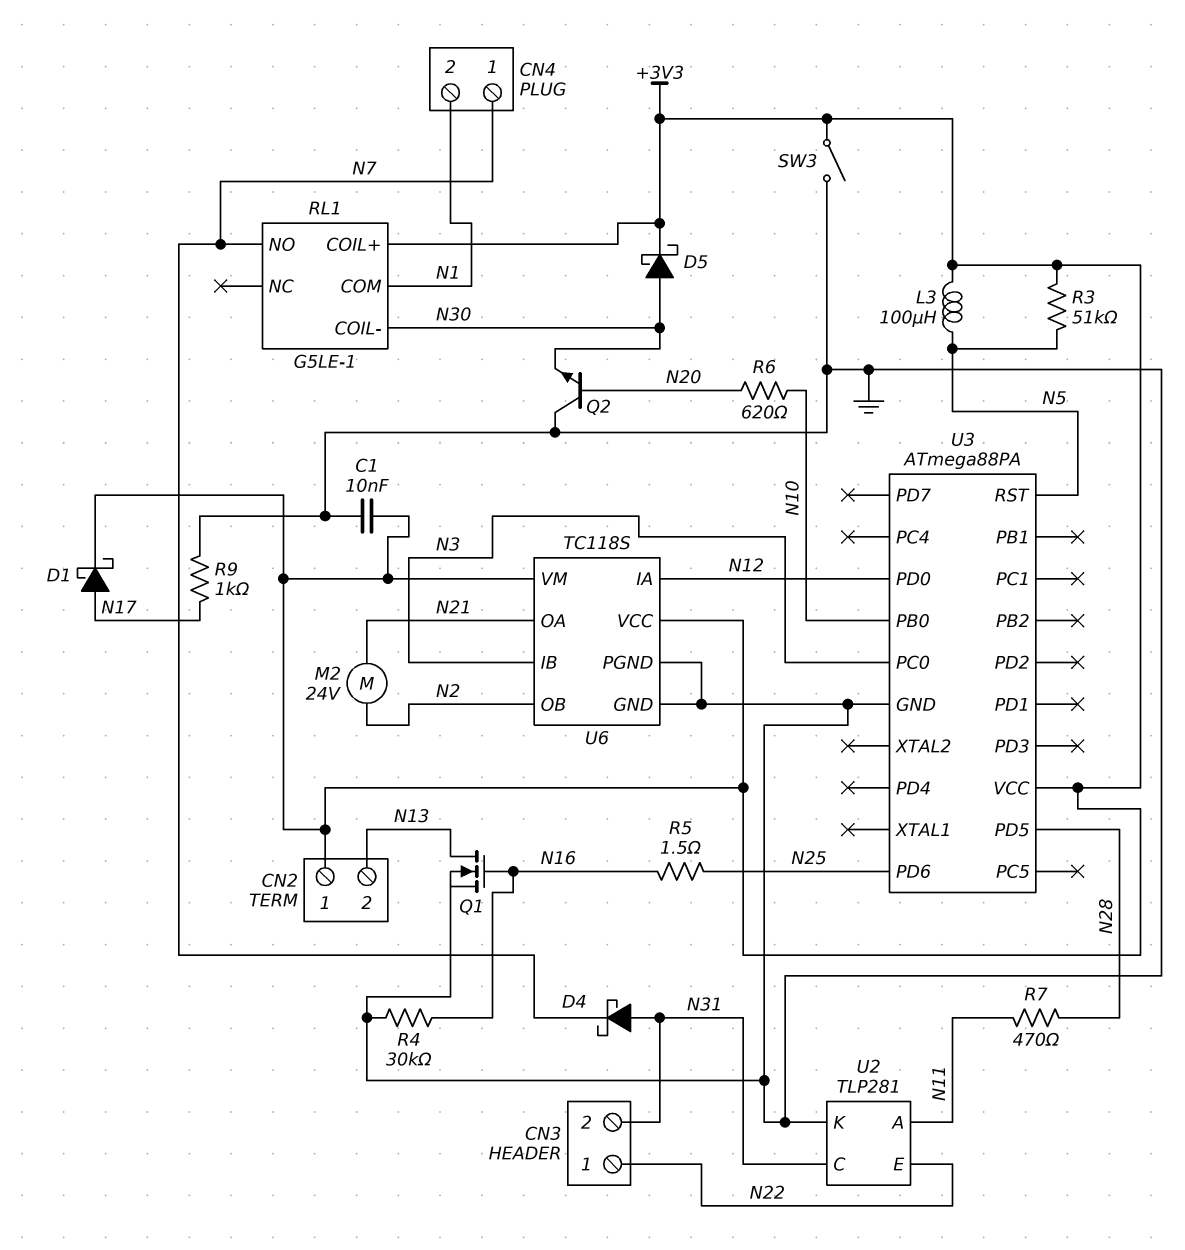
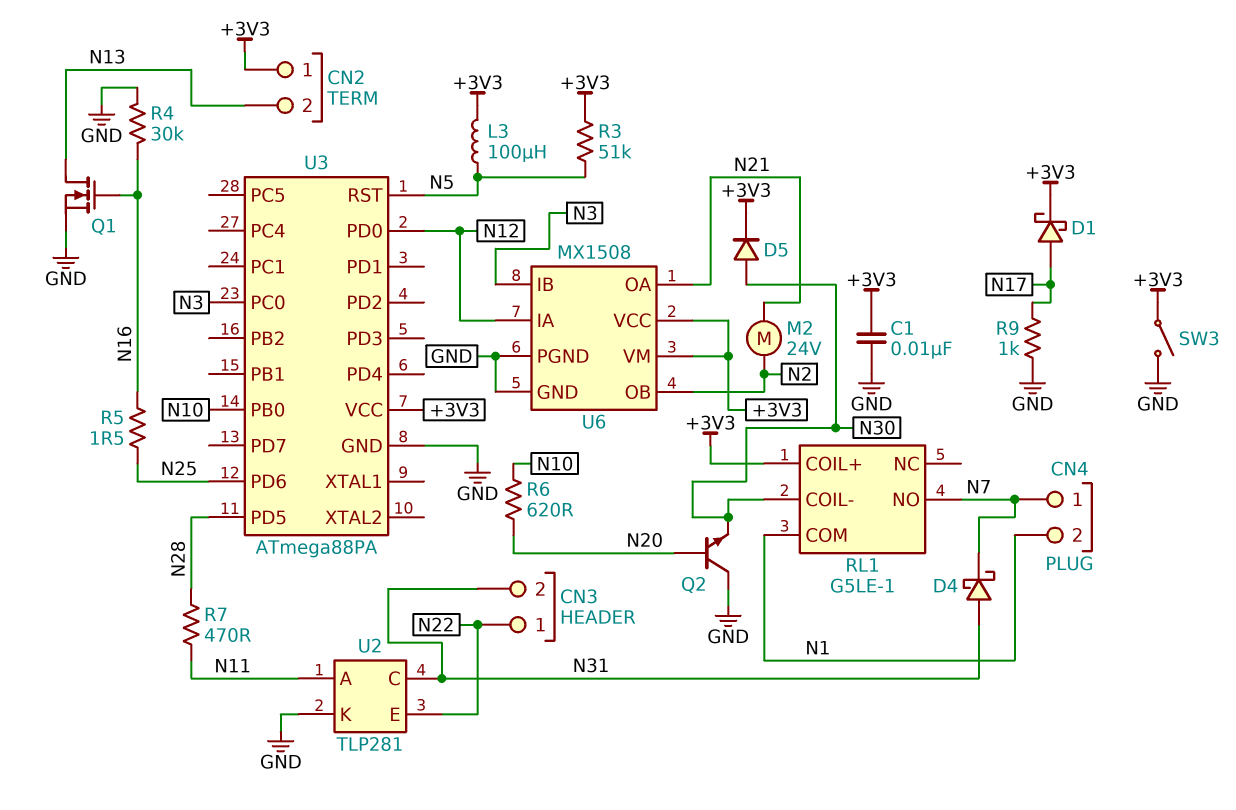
D5: schottky (A N30, K +3V3) -> diode (A N30, K +3V3)
U6: TC118S -> MX1508

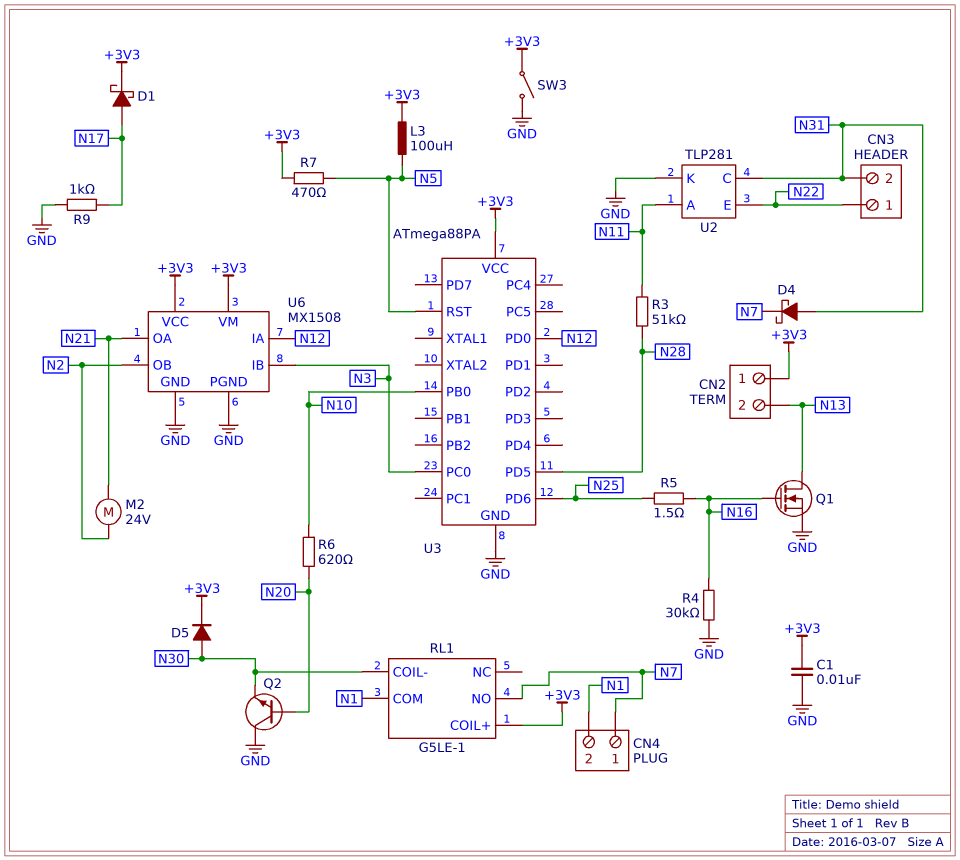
R3: 51k (+3V3, N5) -> 51k (N11, N28)
R7: 470 (N11, N28) -> 470 (+3V3, N5)

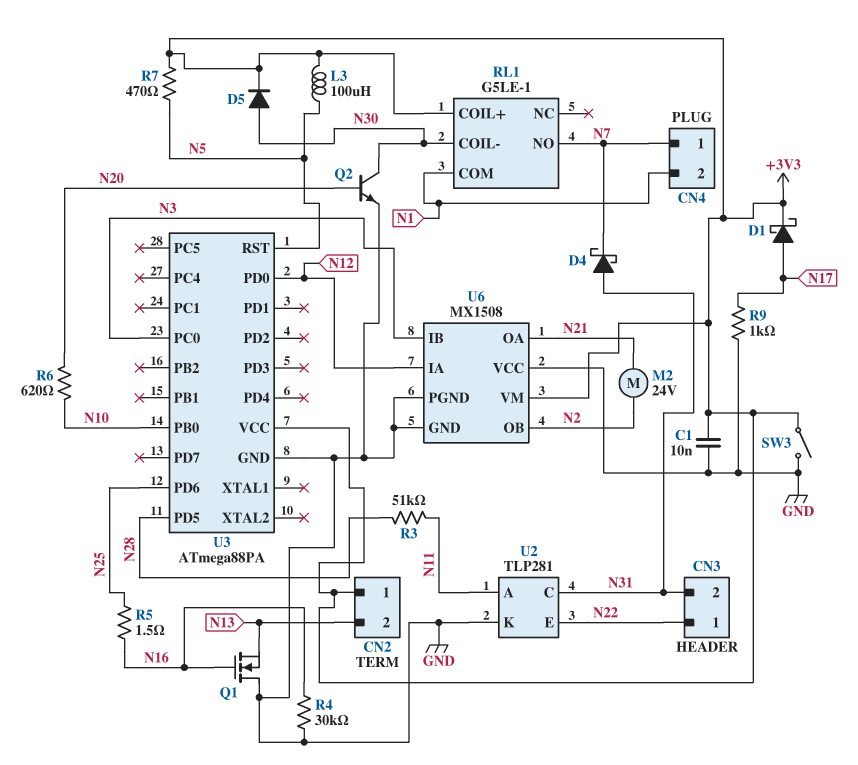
Q1: NMOS (G N16, D N13, S GND) -> NMOS (G N16, D GND, S N13)
Q2: NPN (B N20, C GND, E N30) -> NPN (B N20, C N30, E GND)
U6 pin VCC: +3V3 -> GND

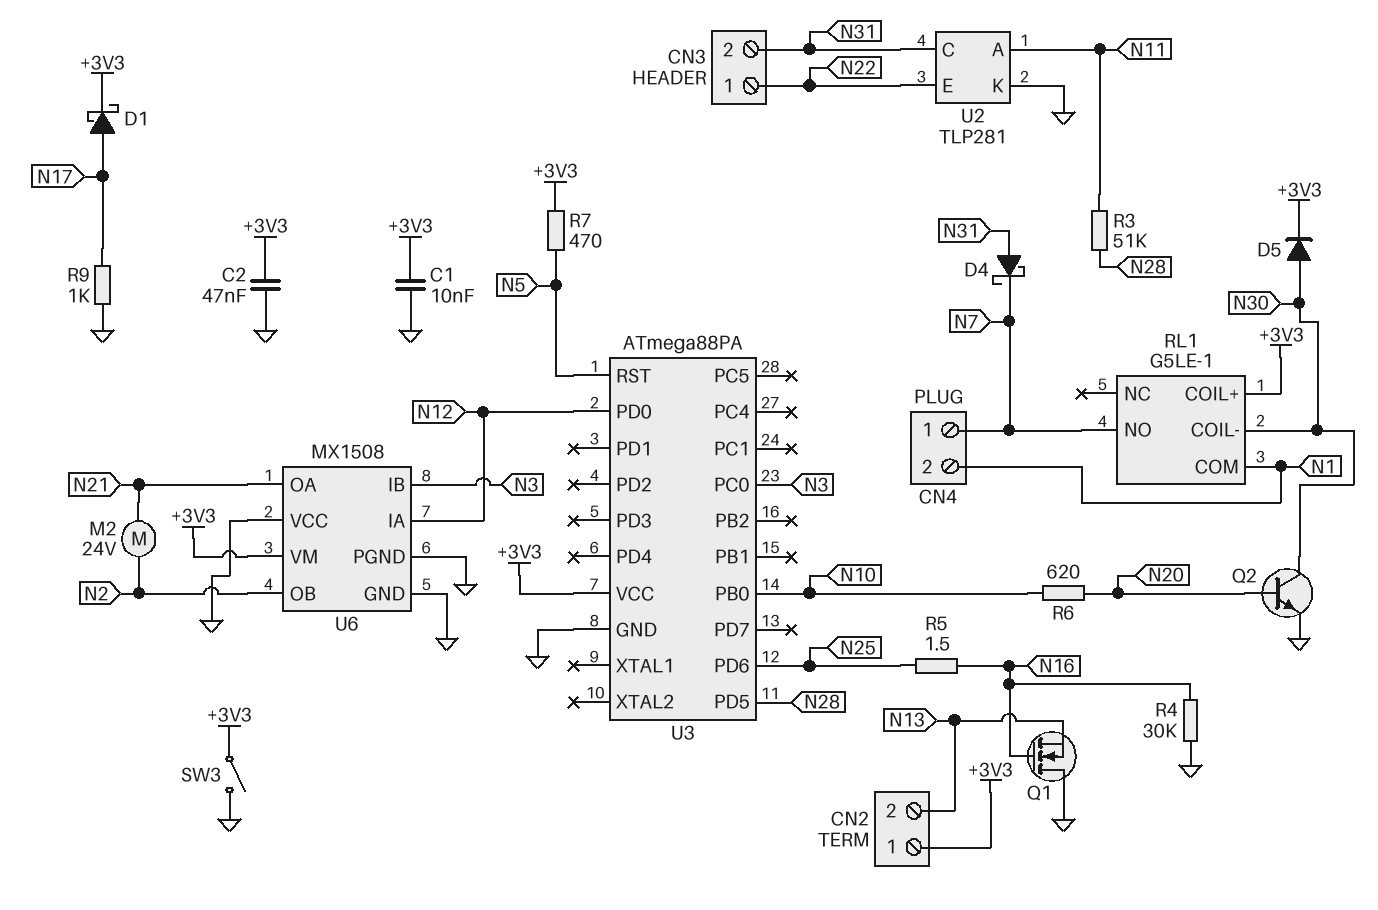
C2: none -> 47nF (+3V3, GND)
L3: 100uH (+3V3, N5) -> none

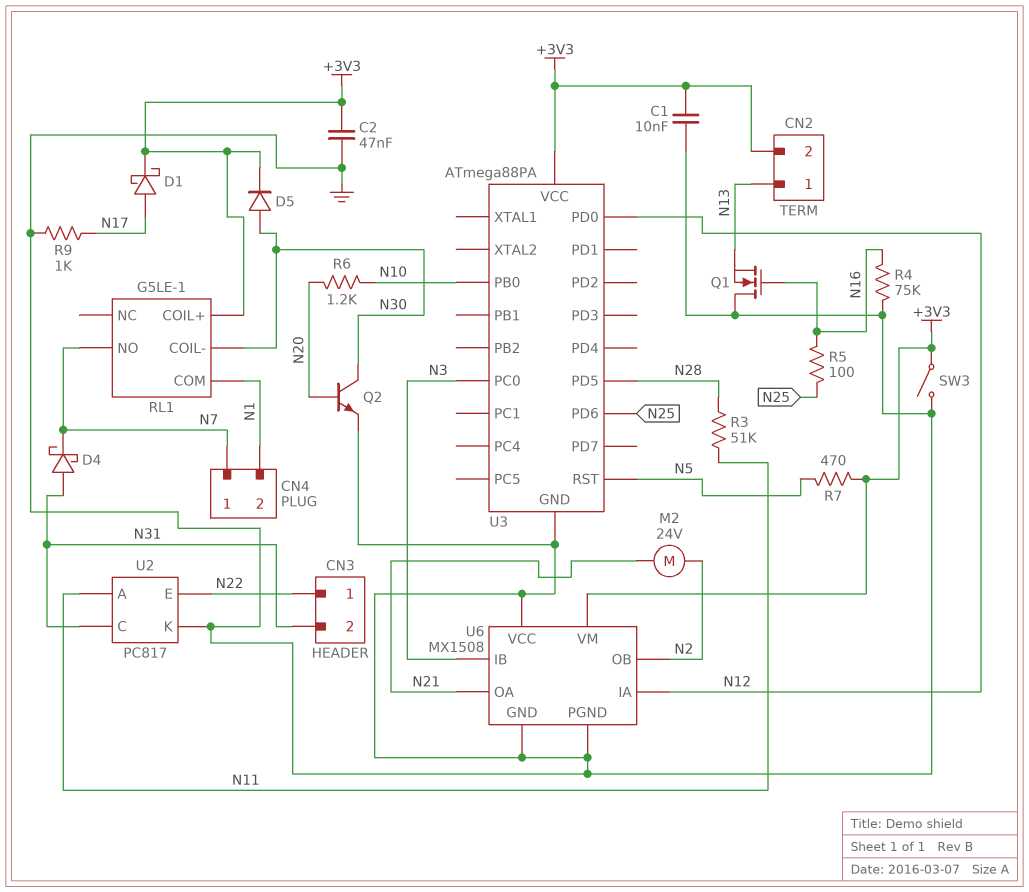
CN2 pin 1: +3V3 -> N13
CN2 pin 2: N13 -> +3V3
R4: 30k (GND, N16) -> 75k (GND, N16)
R5: 1.5 (N16, N25) -> 100 (N16, N25)
R6: 620 (N10, N20) -> 1.2k (N10, N20)
U2: TLP281 -> PC817

